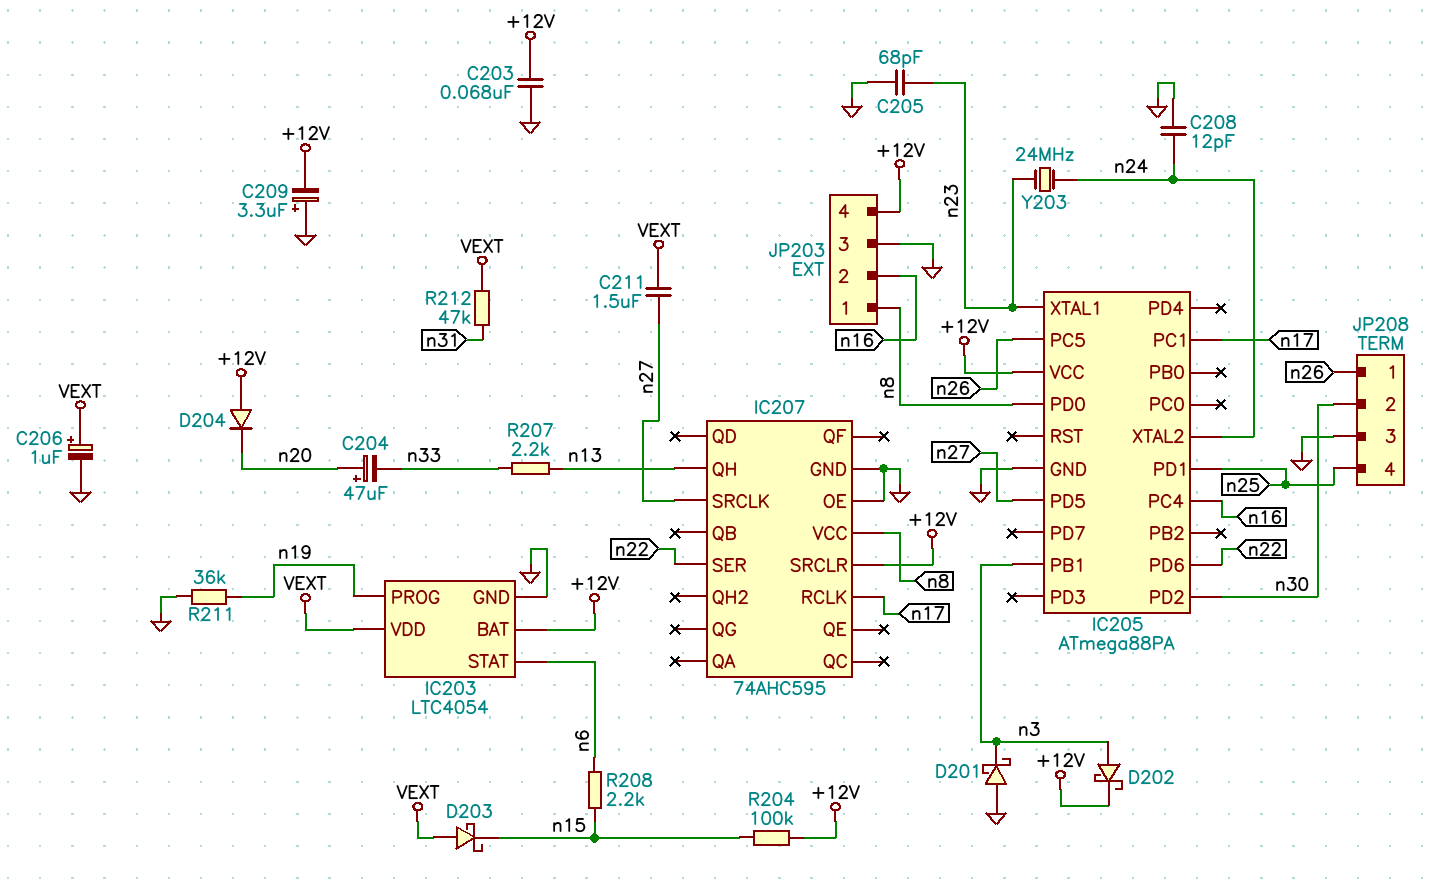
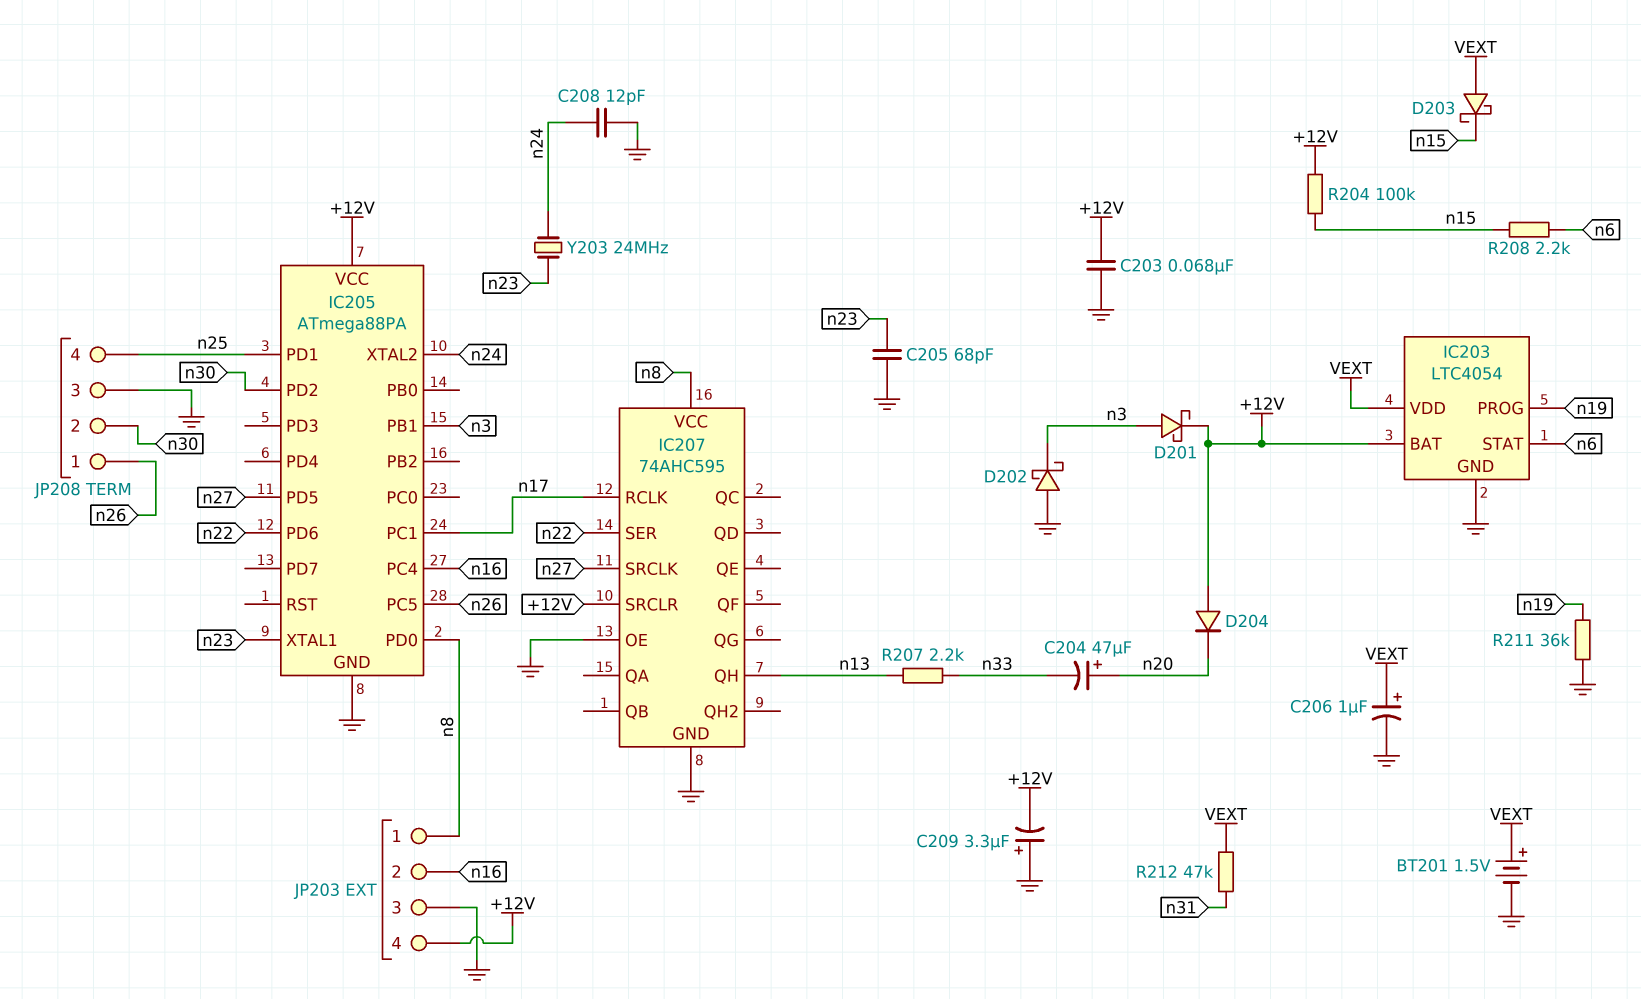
BT201: none -> 1.5V (plus VEXT, minus GND)
C211: 1.5uF (VEXT, n27) -> none
D201: schottky (A GND, K n3) -> schottky (A n3, K +12V)
D202: schottky (A n3, K +12V) -> schottky (A GND, K n3)

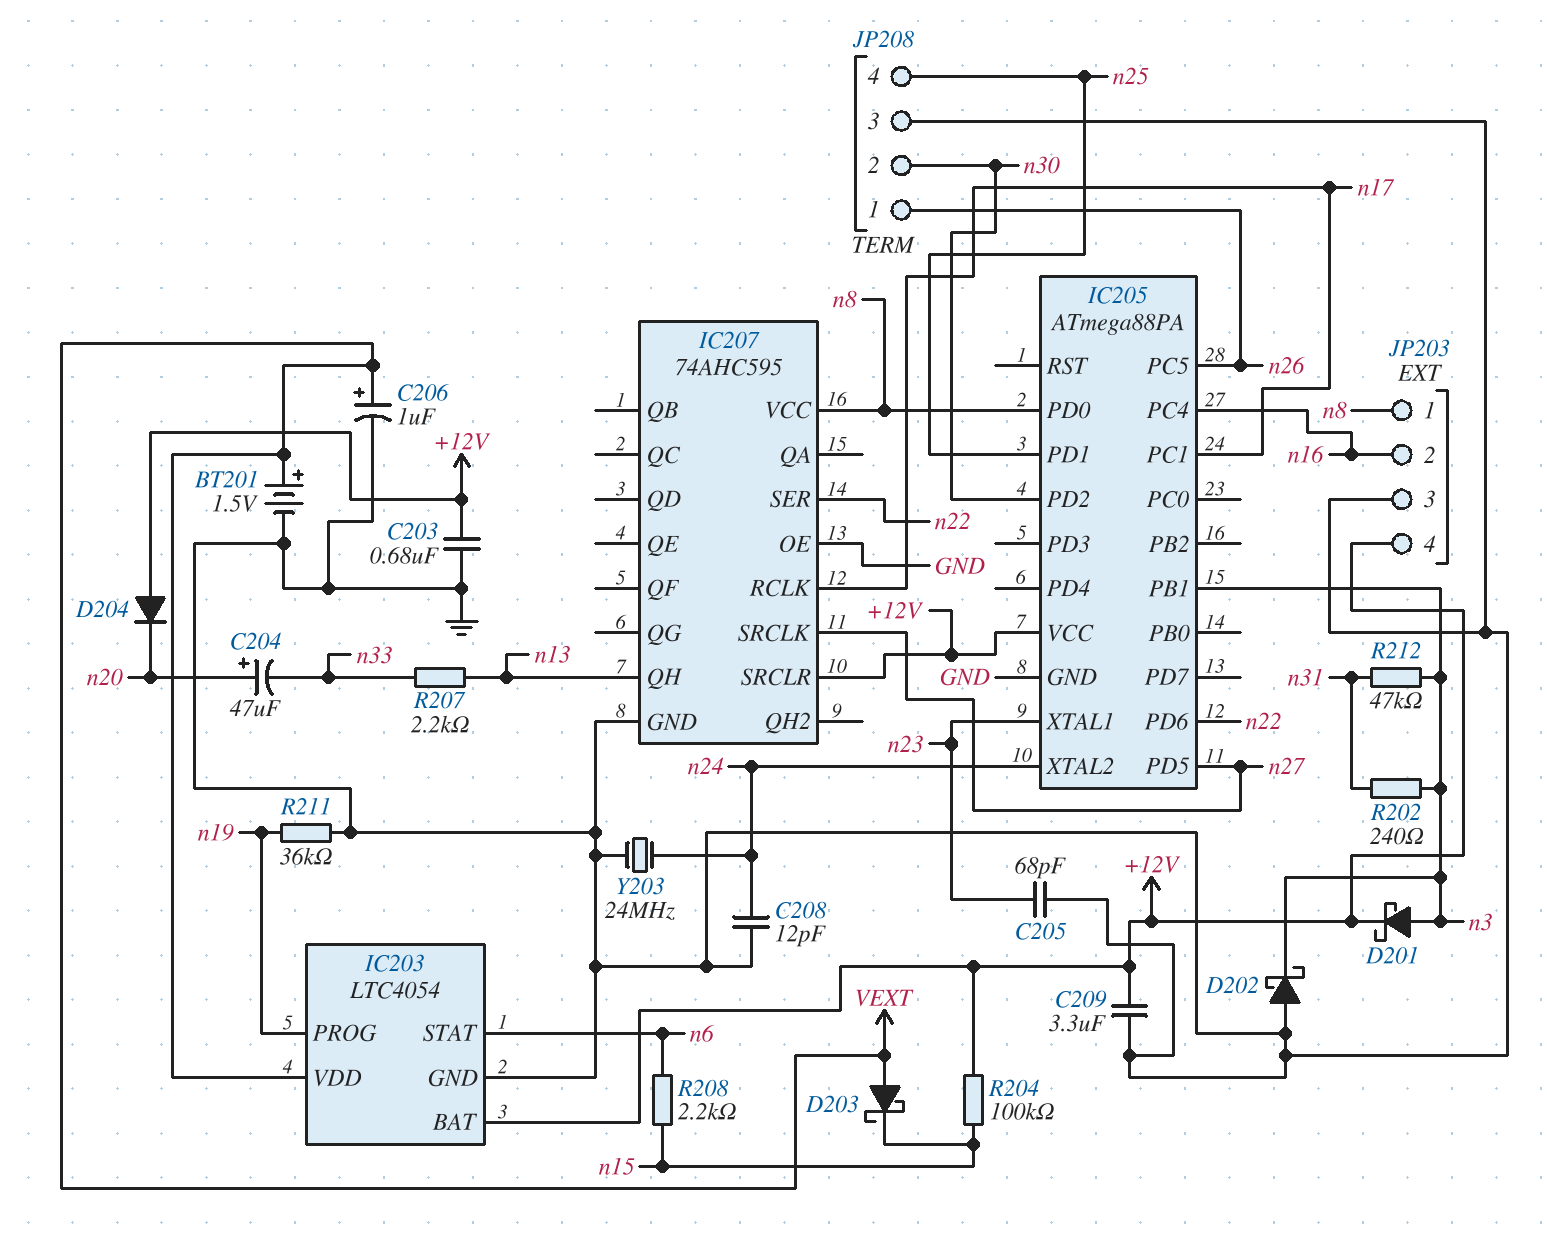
C203: 68nF (+12V, GND) -> 680nF (+12V, GND)
C209: 3.3uF (plus GND, minus +12V) -> 3.3uF (+12V, GND)
R202: none -> 240 (n3, n31)
R212: 47k (VEXT, n31) -> 47k (n3, n31)
Y203: 24MHz (n23, n24) -> 24MHz (GND, n24)

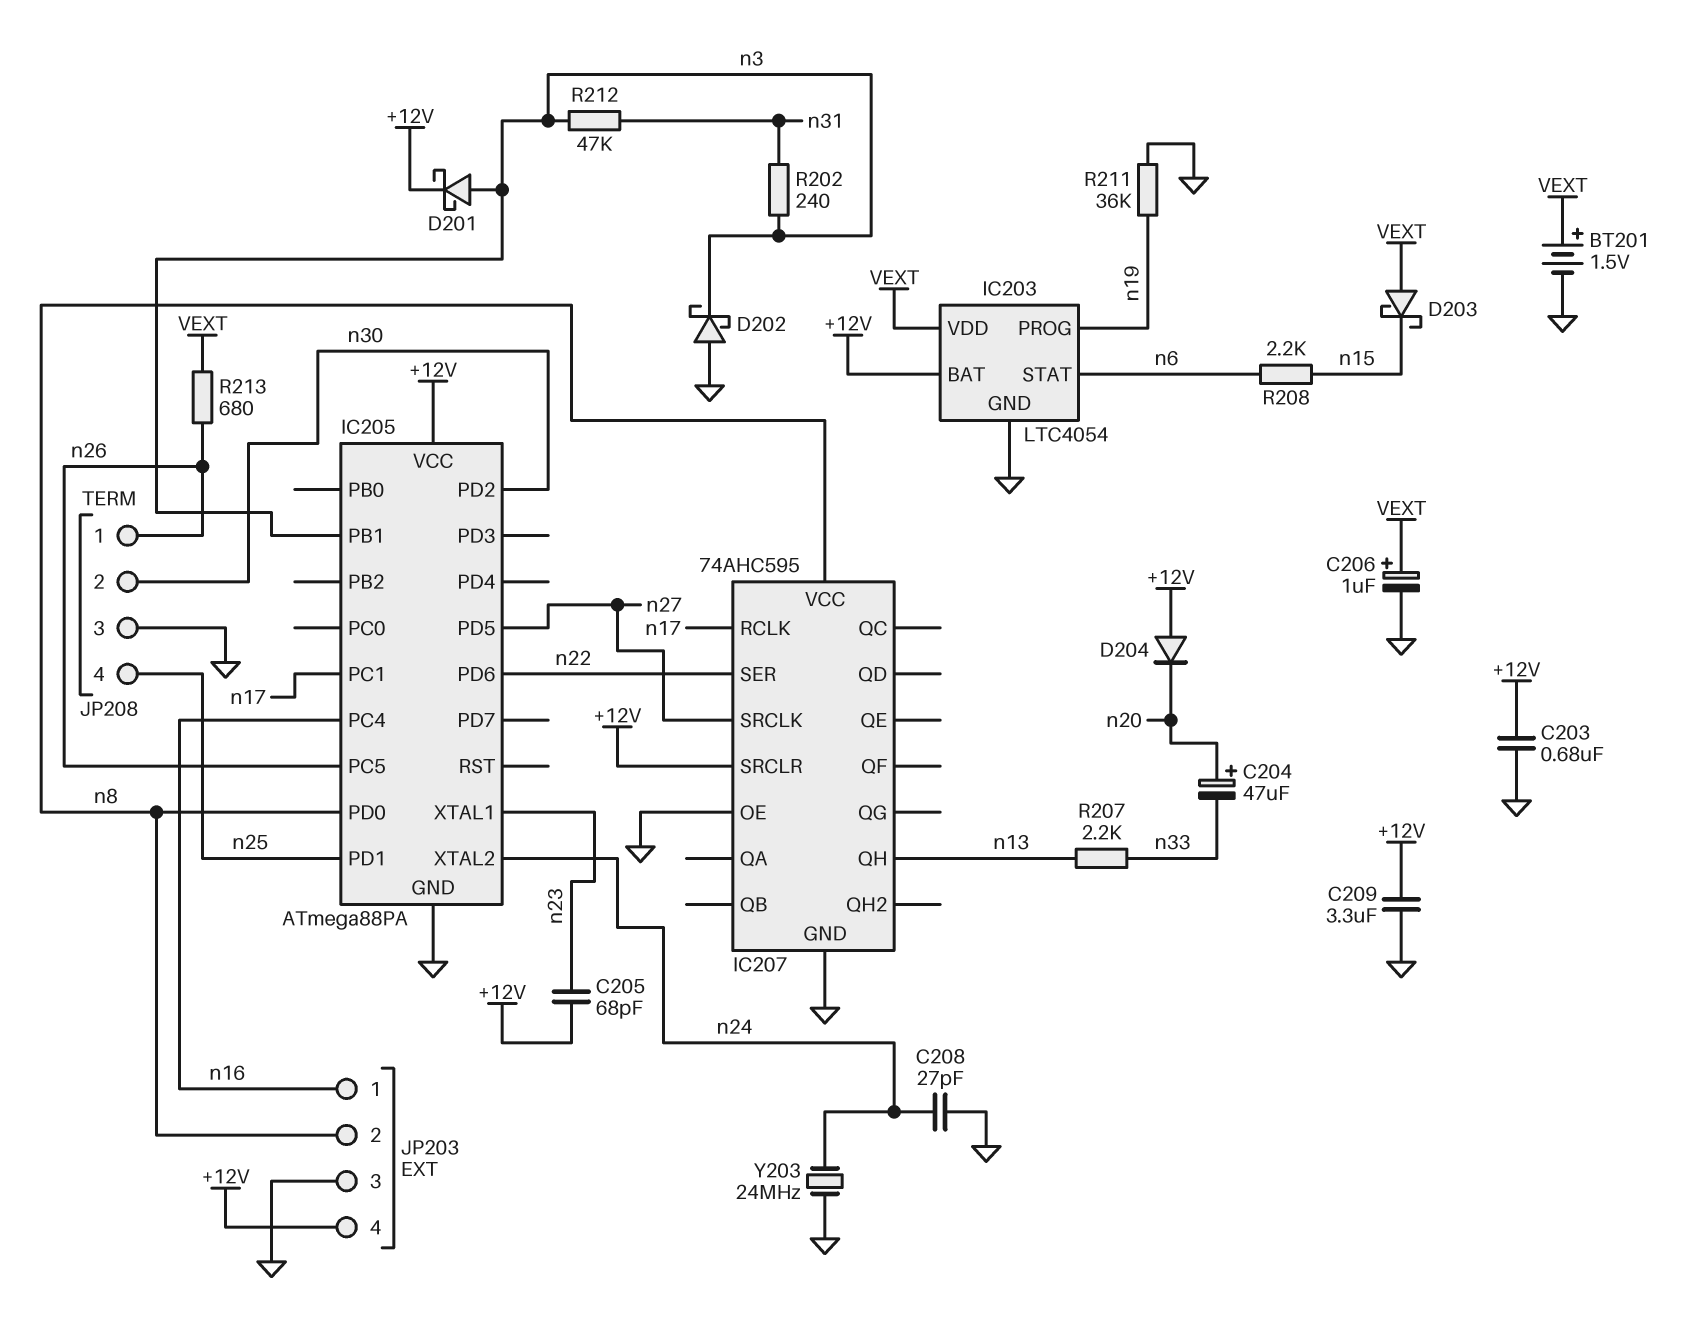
C205: 68pF (GND, n23) -> 68pF (+12V, n23)
C208: 12pF (GND, n24) -> 27pF (GND, n24)
JP203 pin 1: n8 -> n16
JP203 pin 2: n16 -> n8
R204: 100k (+12V, n15) -> none
R213: none -> 680 (VEXT, n26)

